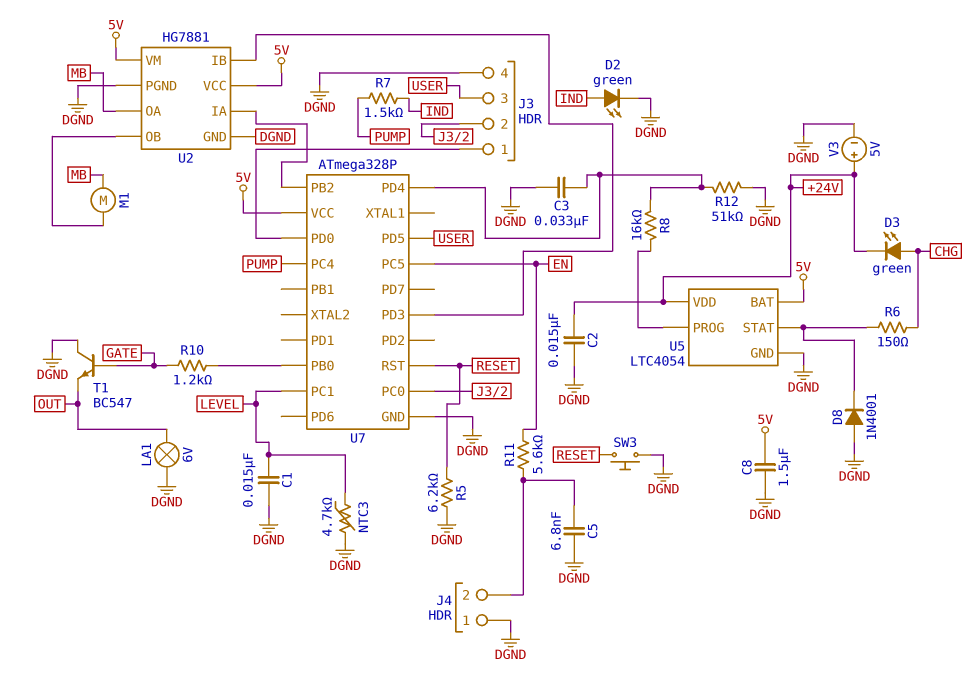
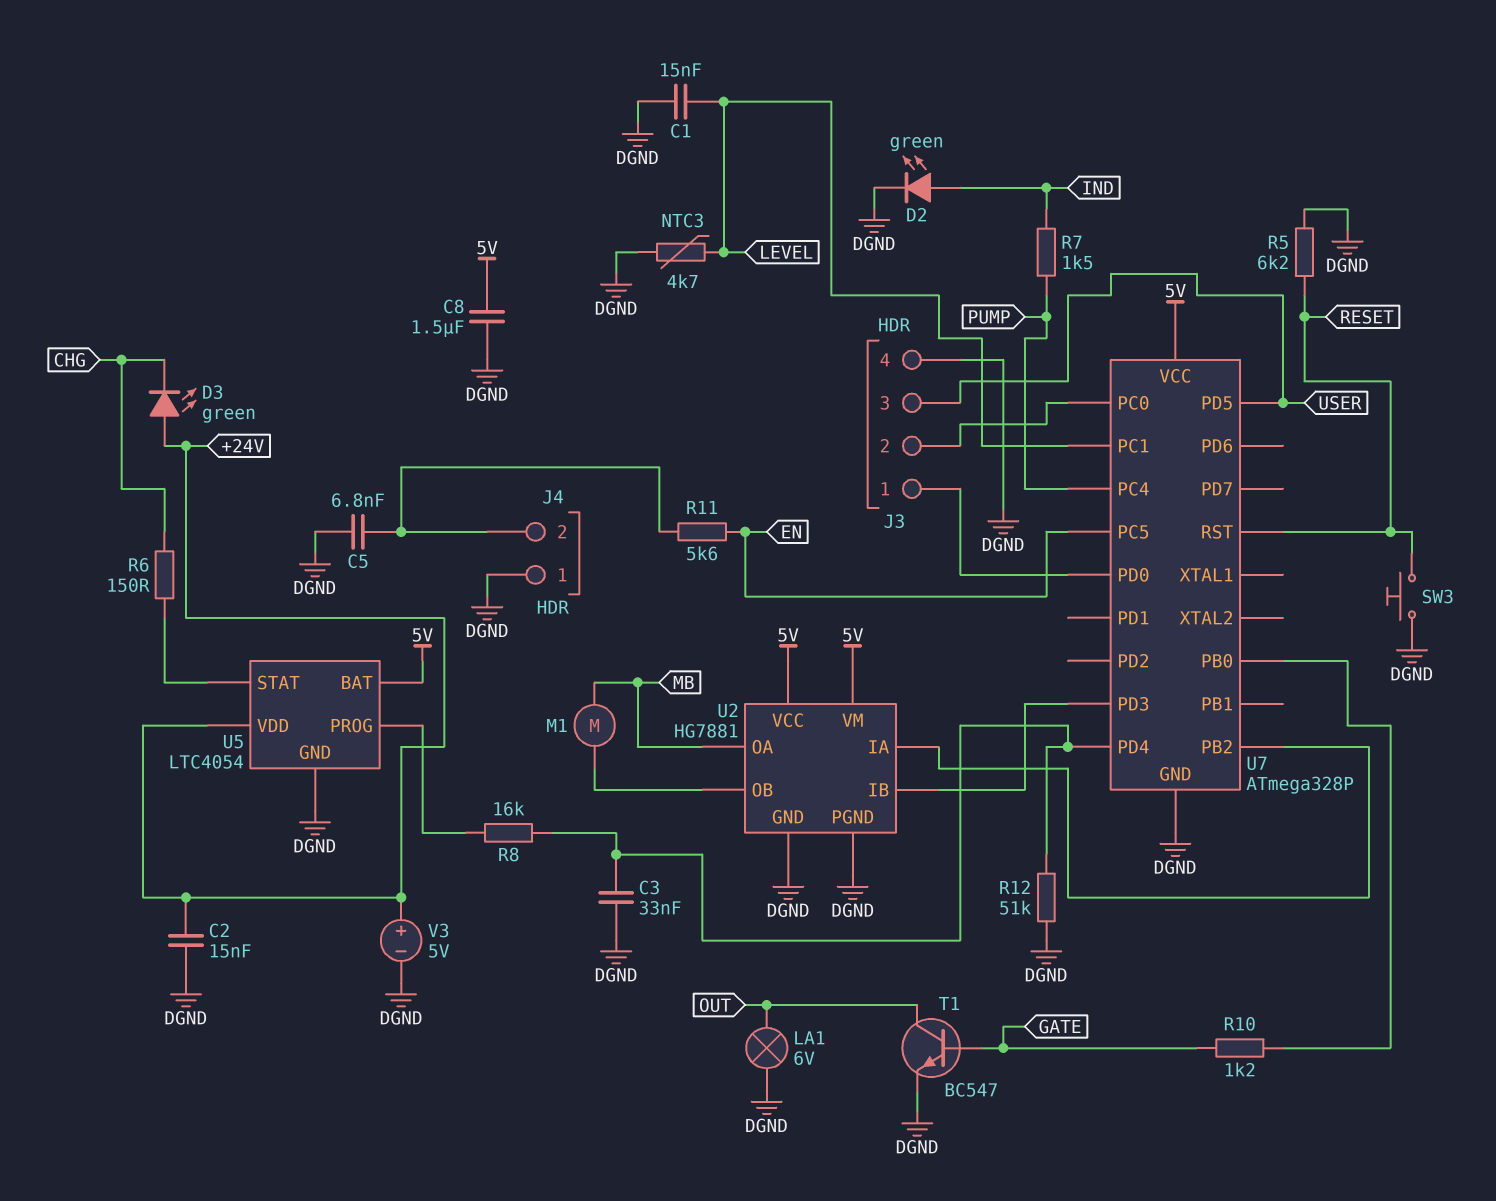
D3: LED green (A CHG, K +24V) -> LED green (A +24V, K CHG)
D8: diode 1N4001 (A DGND, K U5/STAT) -> none
T1: NPN BC547 (B GATE, C DGND, E OUT) -> NPN BC547 (B GATE, C OUT, E DGND)

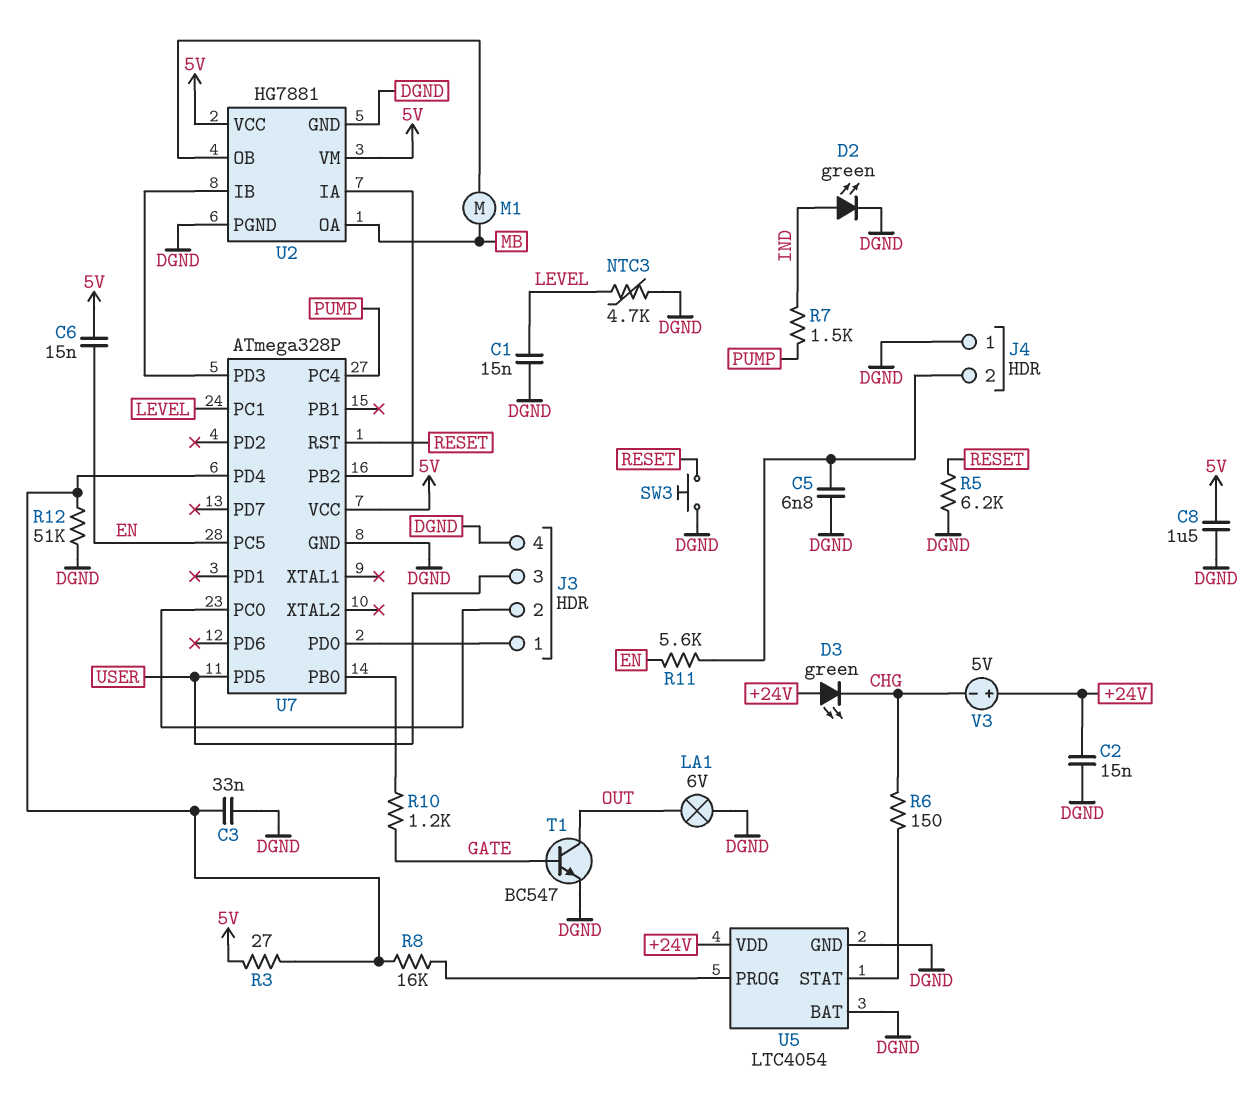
C6: none -> 15nF (5V, EN)
R3: none -> 27 (5V, U7/PD4)
U5 pin BAT: 5V -> DGND
V3: 5V (plus +24V, minus DGND) -> 5V (plus +24V, minus CHG)

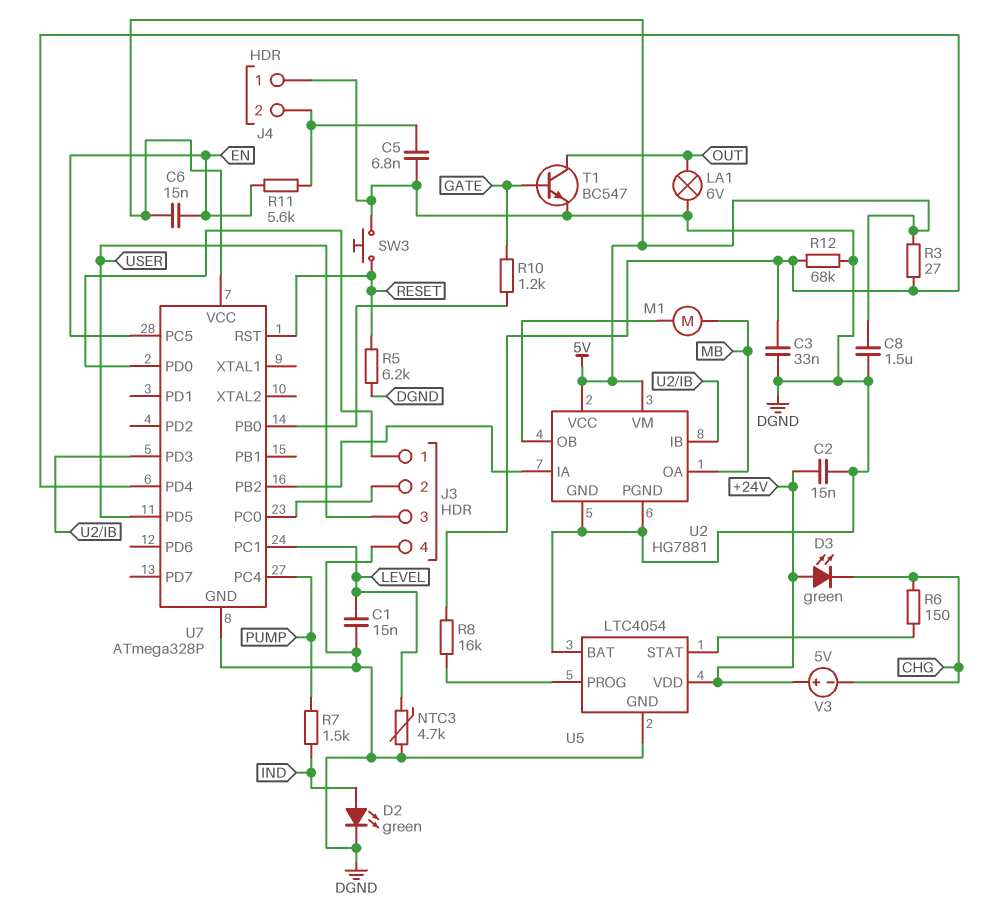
R12: 51k (DGND, U7/PD4) -> 68k (DGND, U7/PD4)

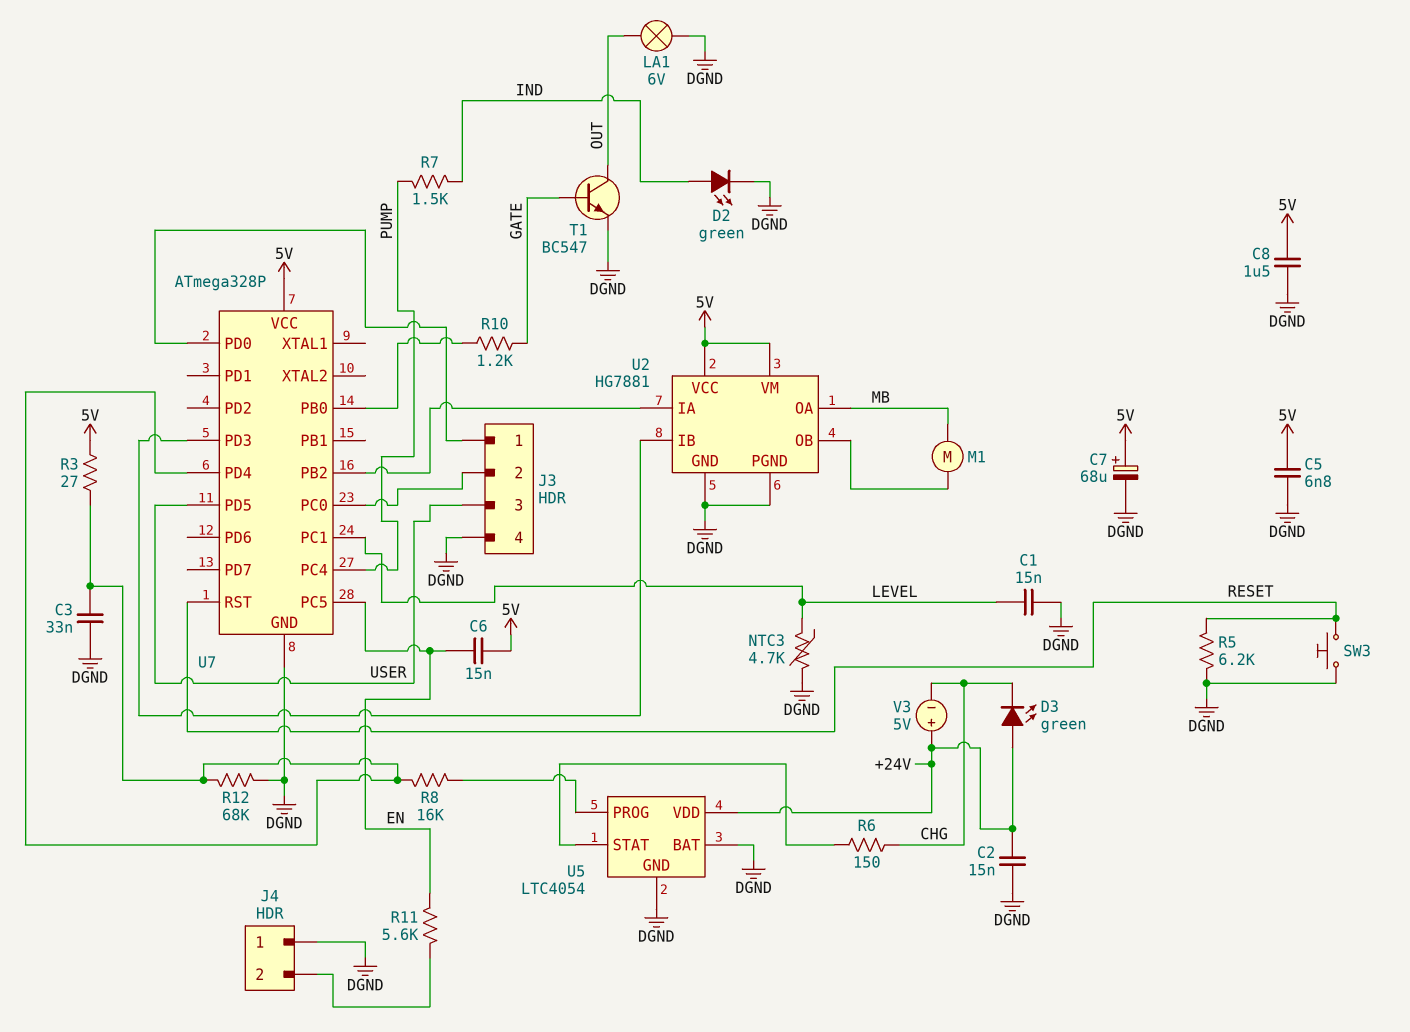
C5: 6.8nF (DGND, J4/2) -> 6.8nF (5V, DGND)
C7: none -> 68uF (plus 5V, minus DGND)

